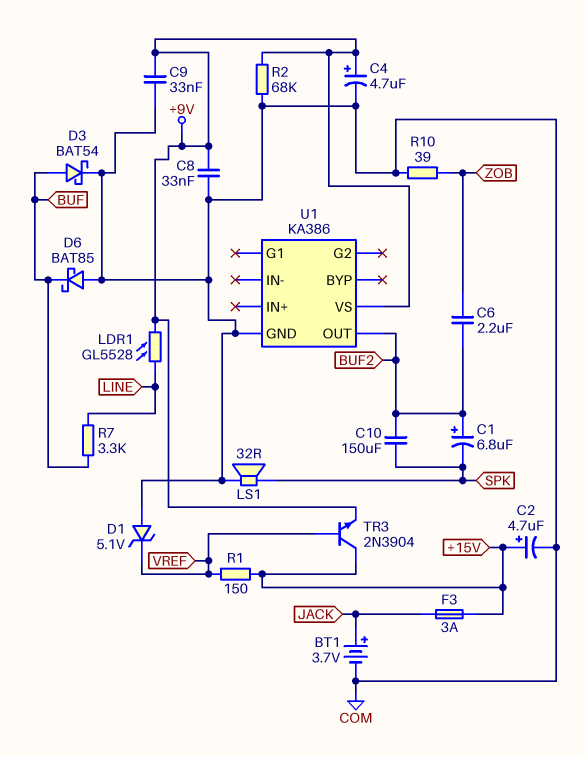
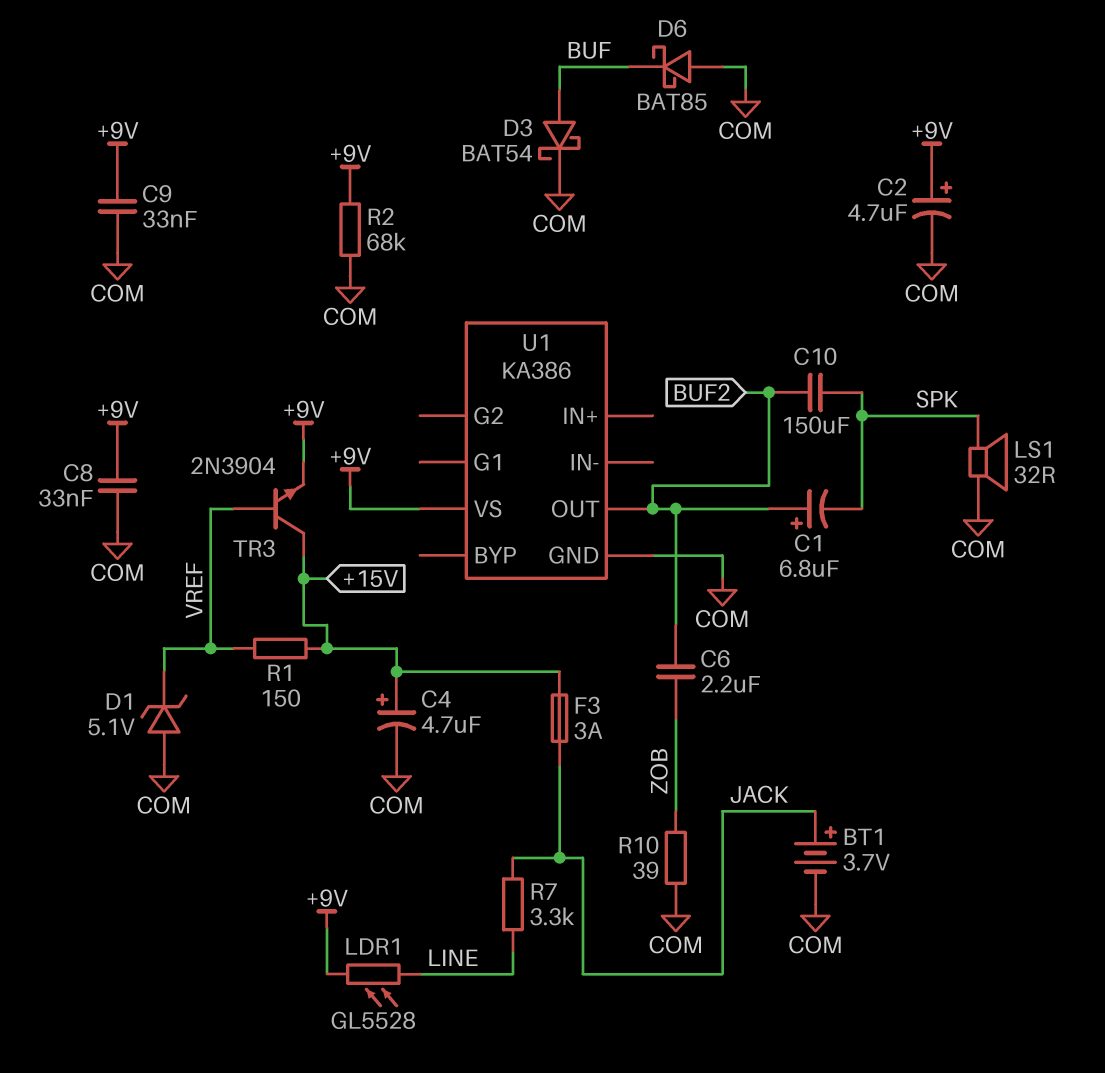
C2: 4.7uF (plus +15V, minus COM) -> 4.7uF (plus +9V, minus COM)
C4: 4.7uF (plus +9V, minus COM) -> 4.7uF (plus +15V, minus COM)
R7: 3.3k (BUF, LINE) -> 3.3k (JACK, LINE)

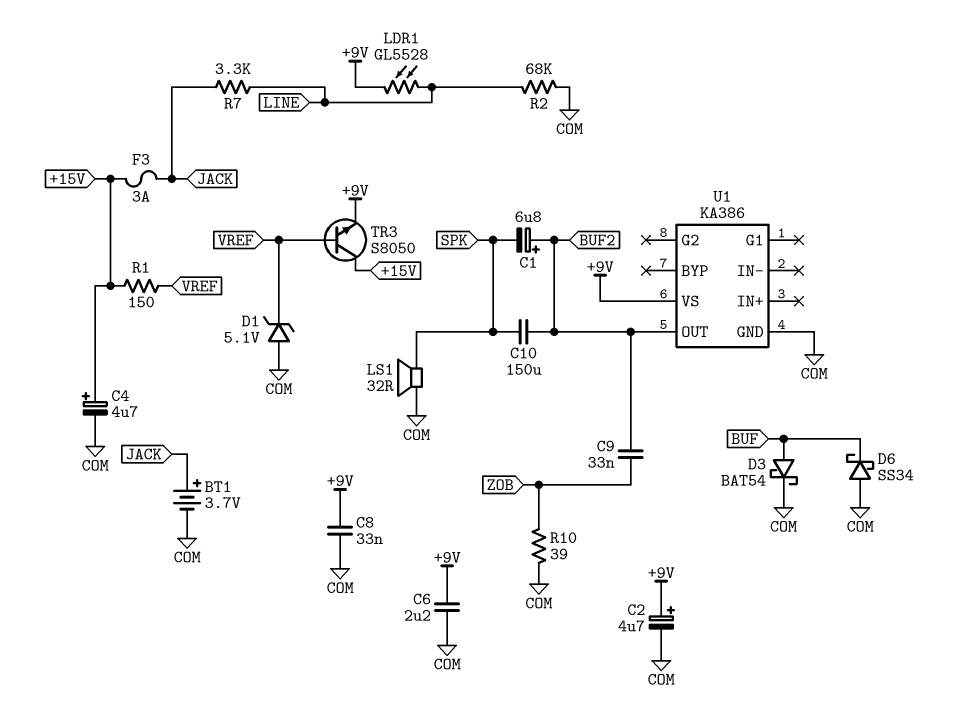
C6: 2.2uF (BUF2, ZOB) -> 2.2uF (+9V, COM)
C9: 33nF (+9V, COM) -> 33nF (BUF2, ZOB)
D6: schottky BAT85 (A COM, K BUF) -> schottky SS34 (A COM, K BUF)
R2: 68k (+9V, COM) -> 68k (COM, LINE)
TR3: NPN 2N3904 (B VREF, C +15V, E +9V) -> NPN S8050 (B VREF, C +15V, E +9V)

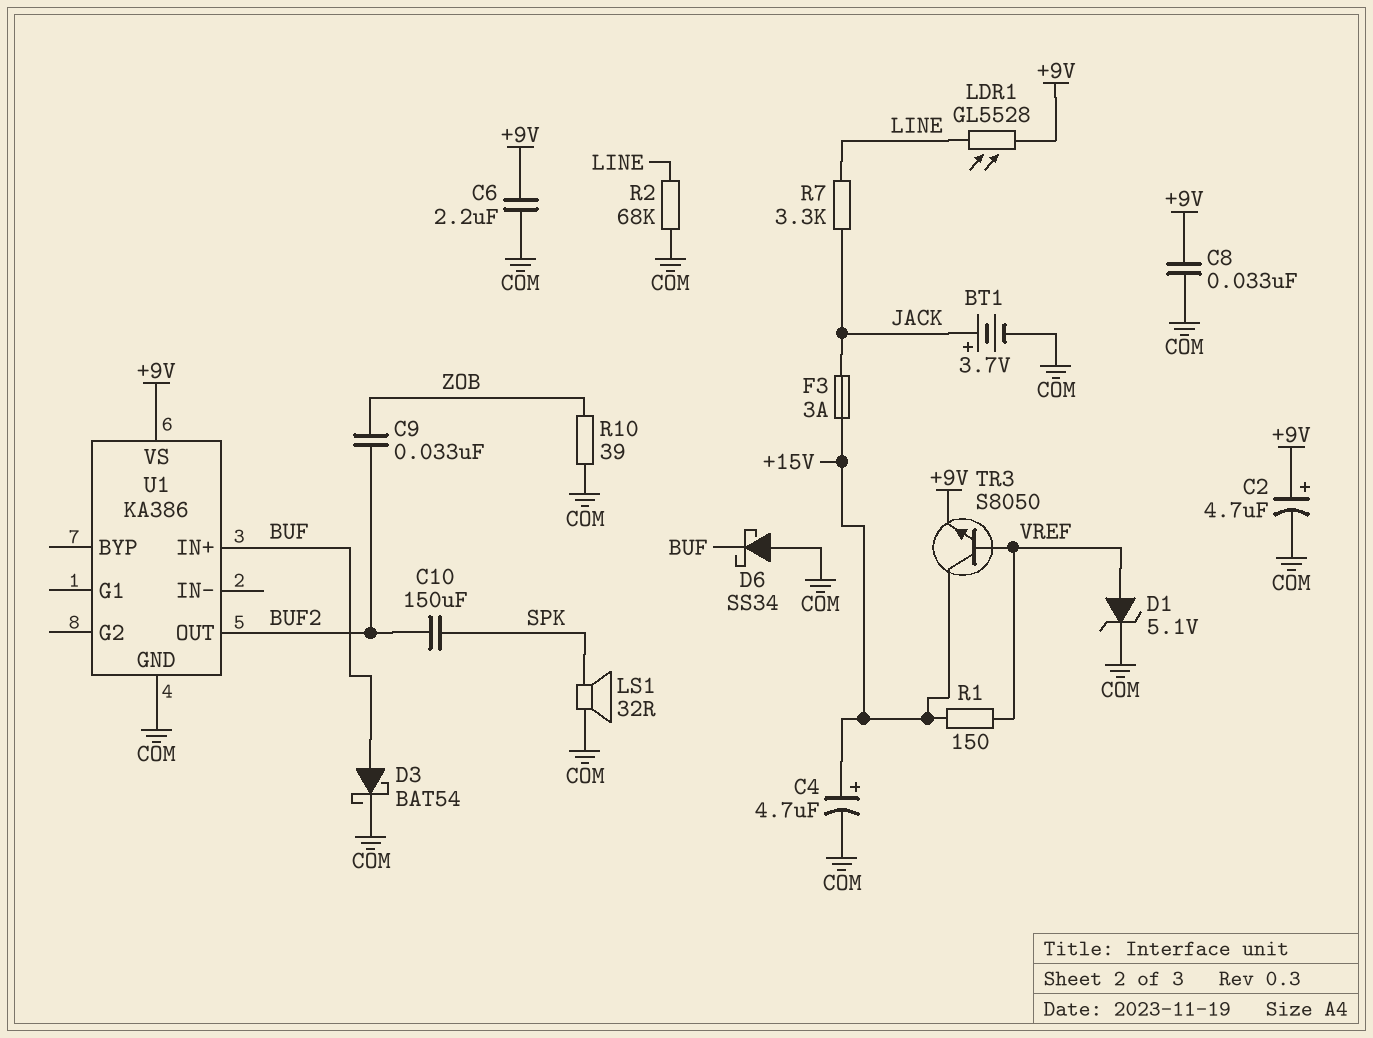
C1: 6.8uF (plus BUF2, minus SPK) -> none
D1: zener 5.1V (A COM, K VREF) -> zener 5.1V (A VREF, K COM)
U1 pin IN+: none -> BUF

